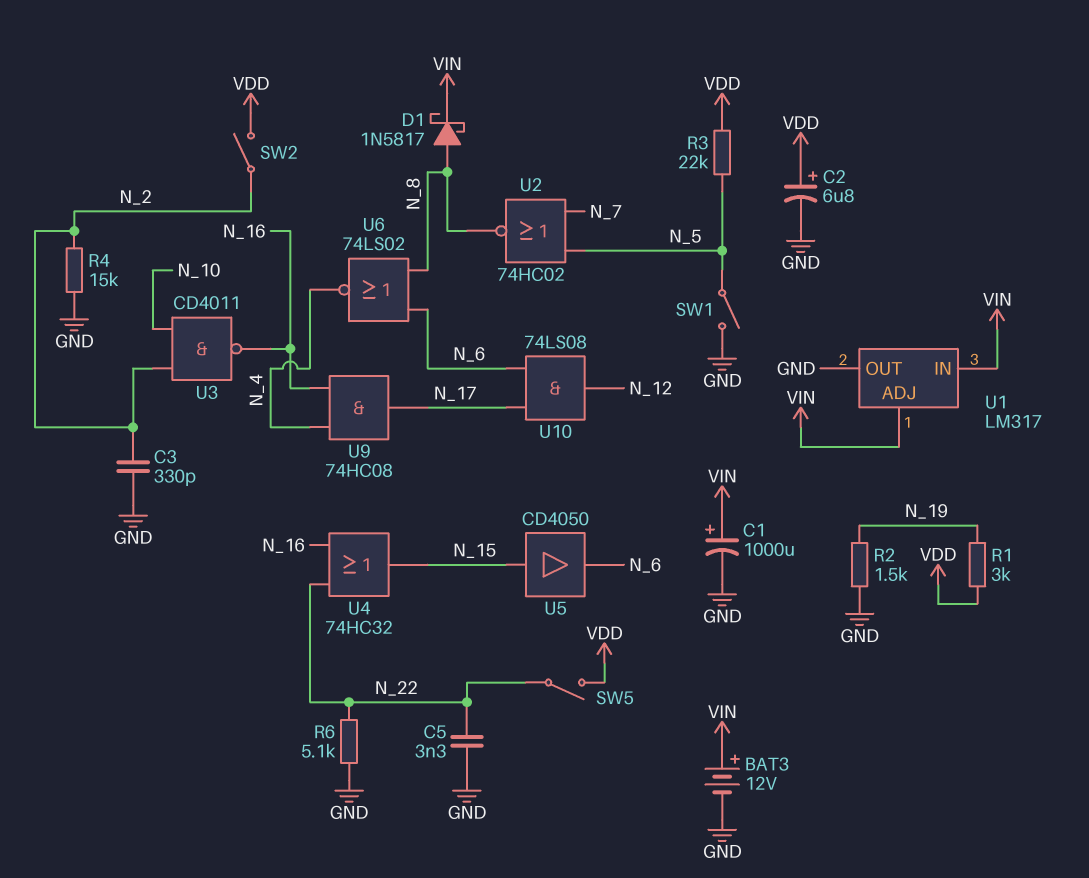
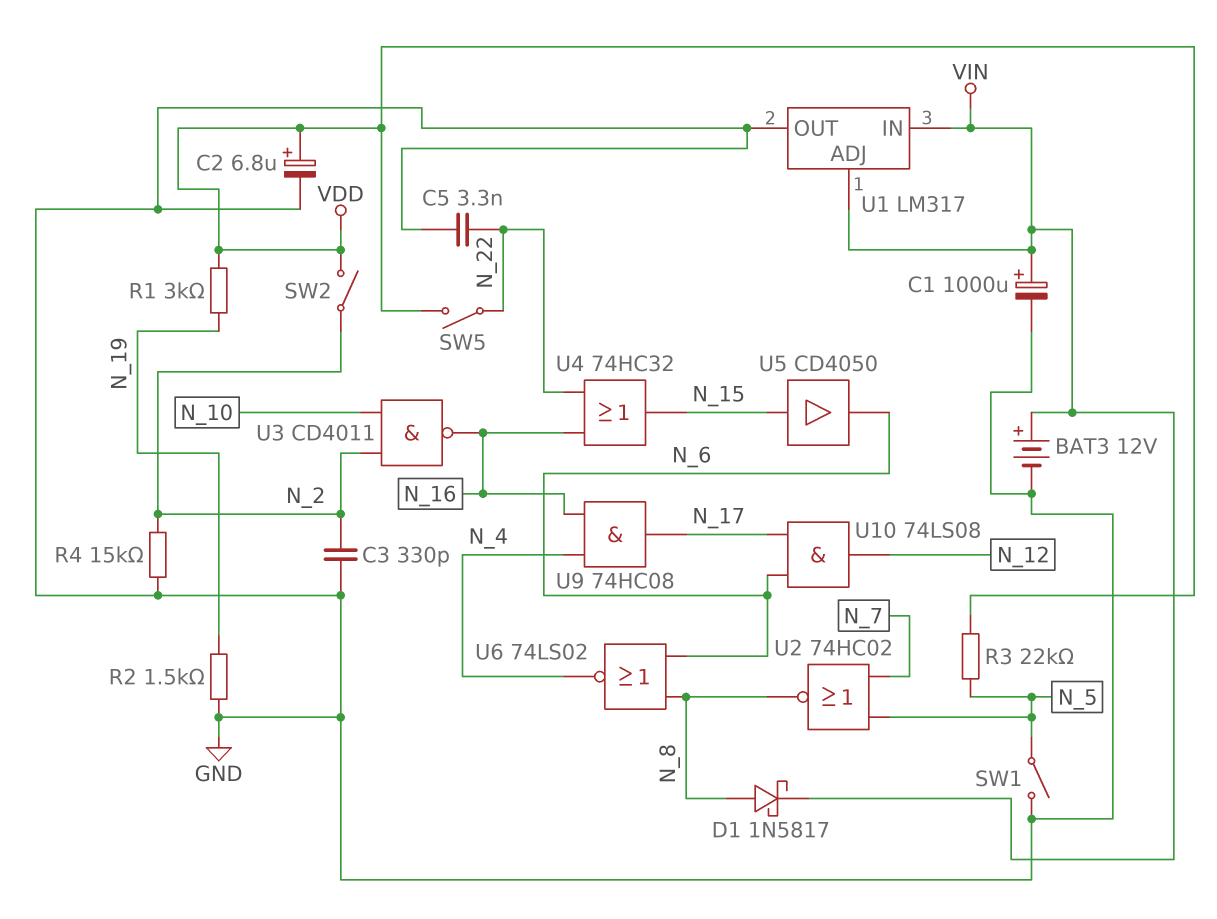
R6: 5.1k (GND, N_22) -> none

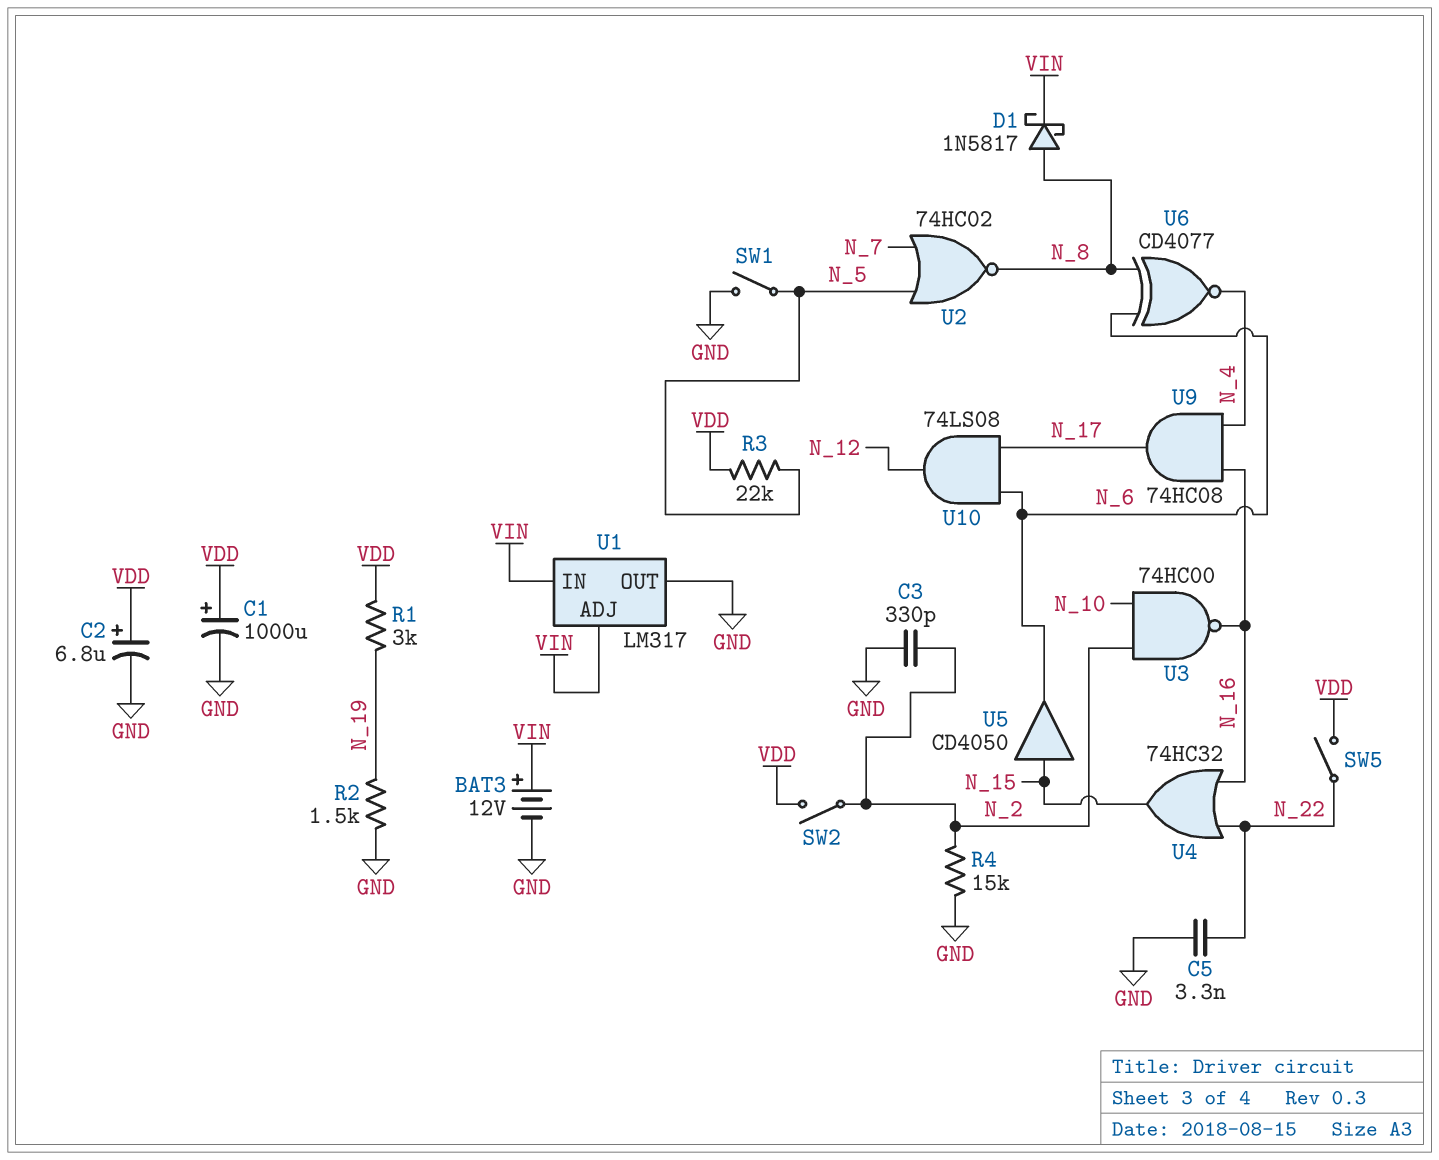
C1: 1000uF (plus VIN, minus GND) -> 1000uF (plus VDD, minus GND)
U3: NAND CD4011 (in N_2, in N_10, out N_16) -> NAND 74HC00 (in N_2, in N_10, out N_16)
U6: NOR 74LS02 (in N_6, in N_8, out N_4) -> XNOR CD4077 (in N_6, in N_8, out N_4)

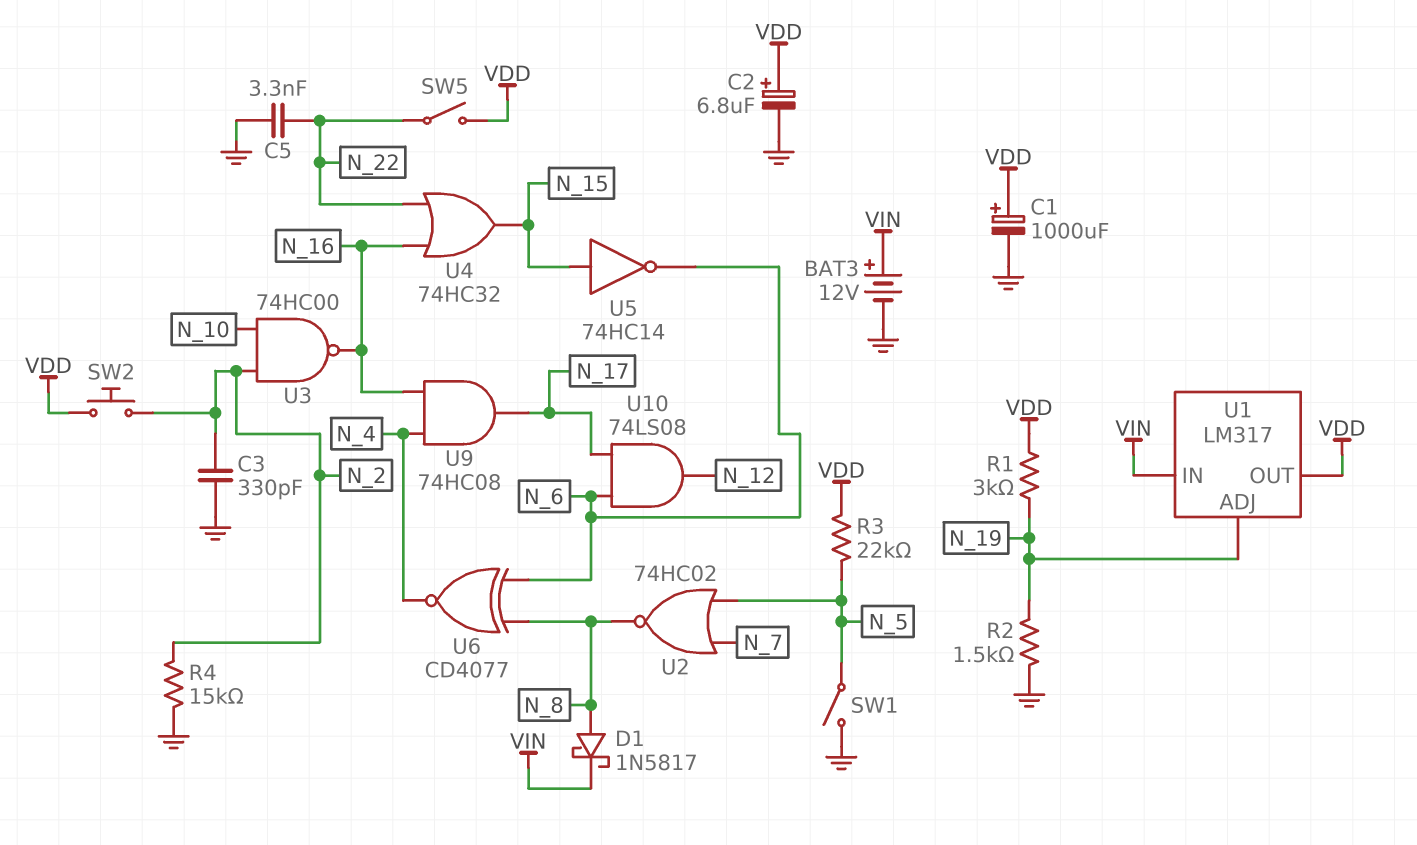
SW2: switch (N_2, VDD) -> button (N_2, VDD)
U1 pin ADJ: VIN -> N_19
U1 pin OUT: GND -> VDD
U5: buffer CD4050 (in N_15, out N_6) -> NOT 74HC14 (in N_15, out N_6)

